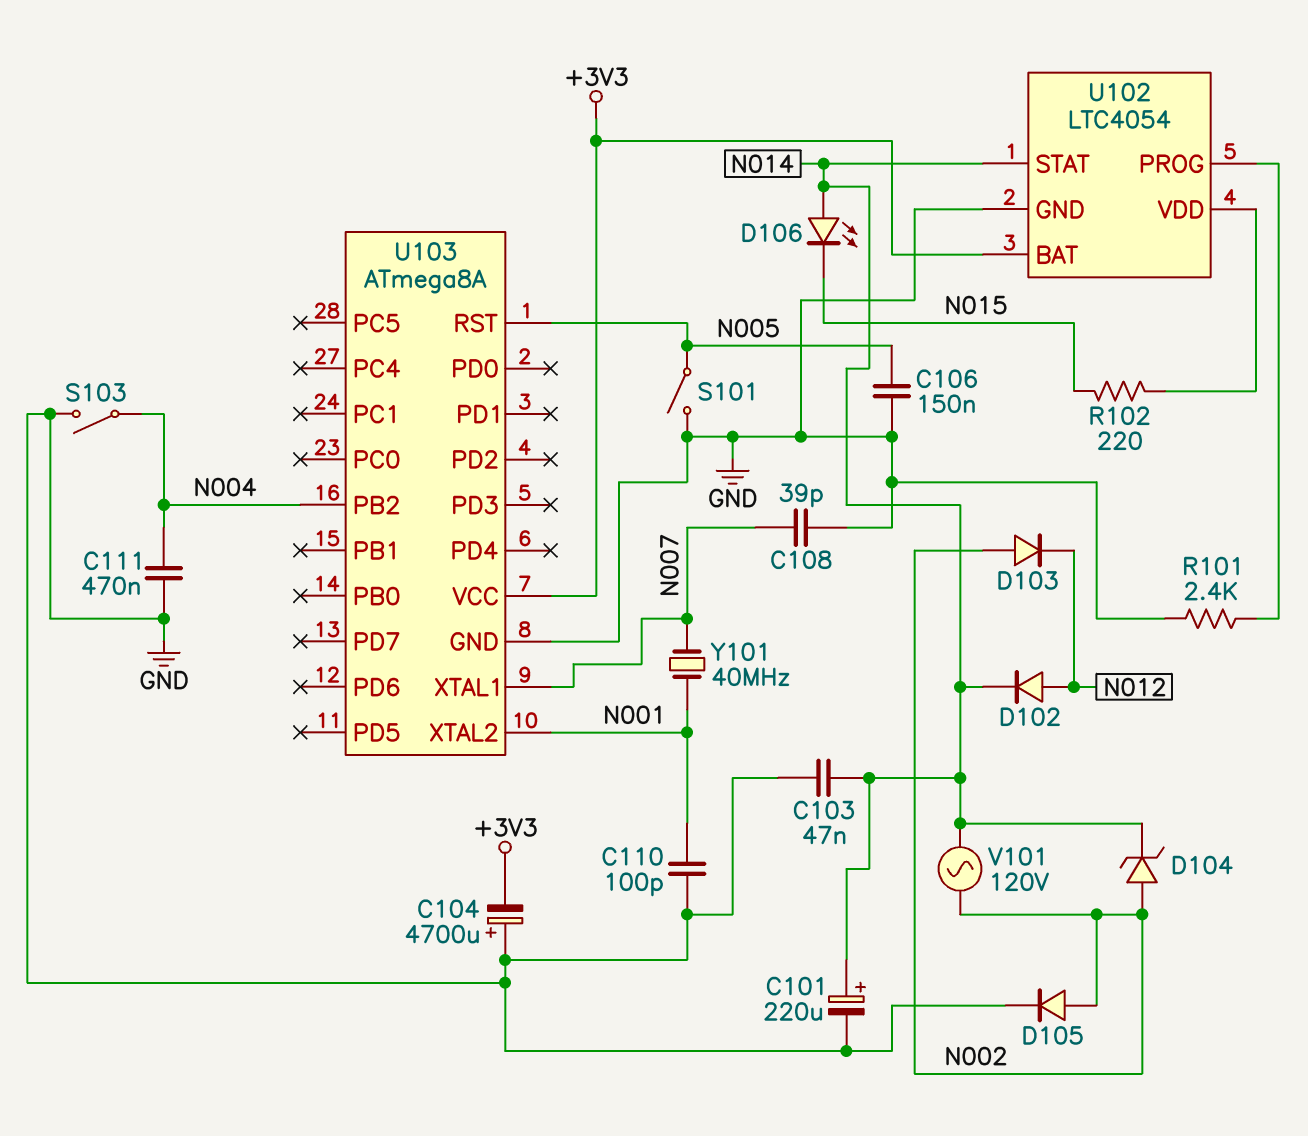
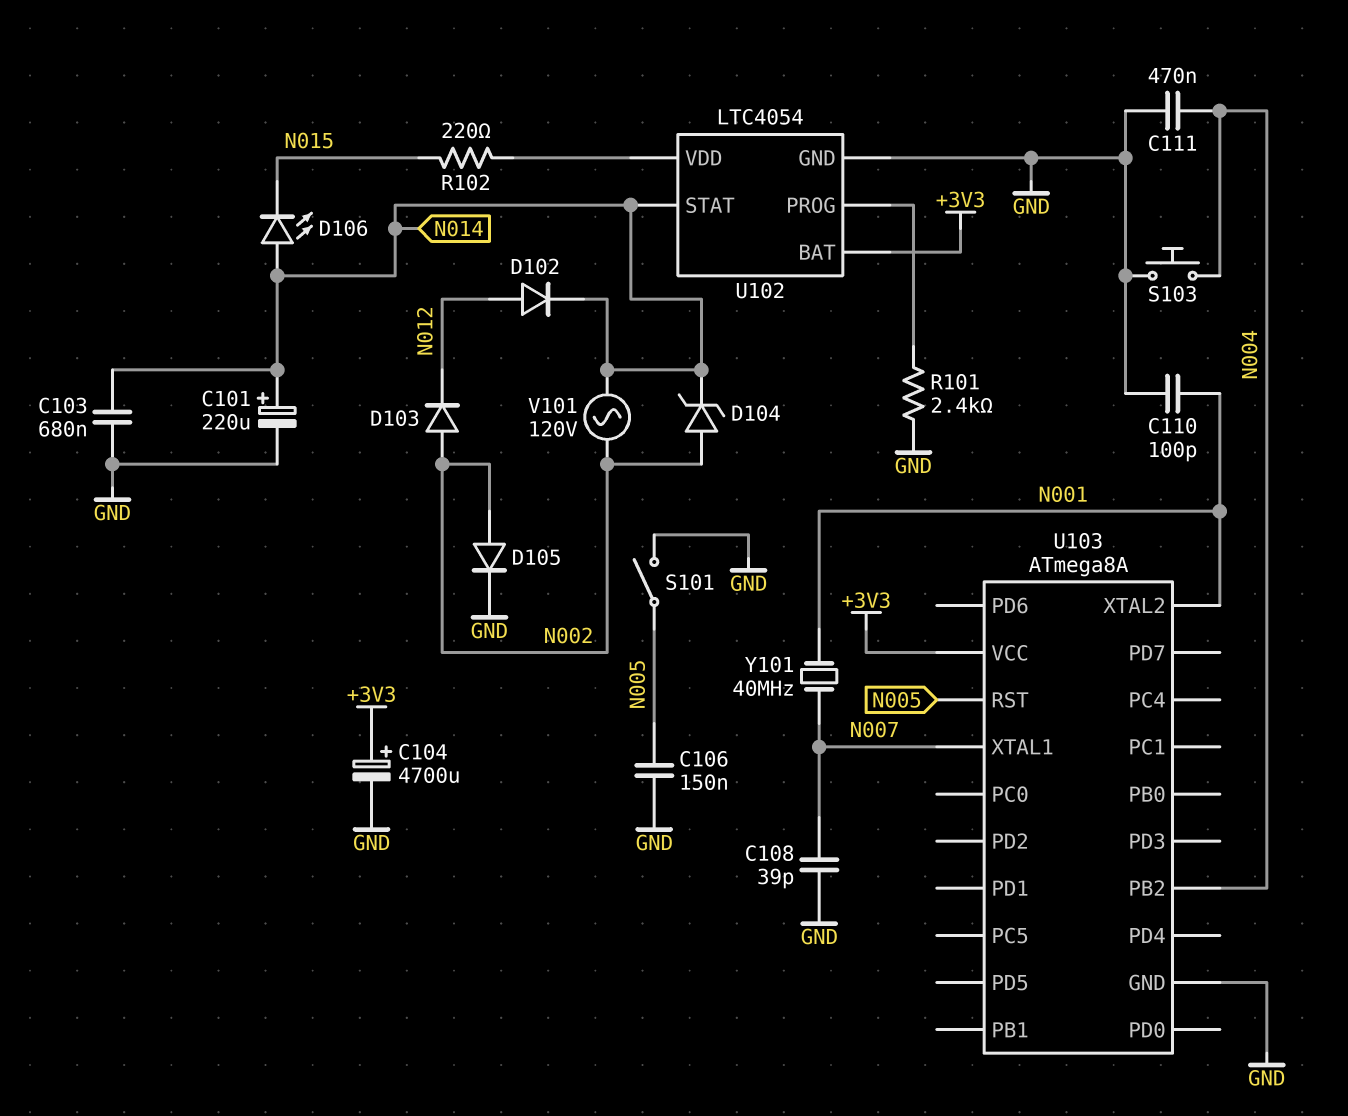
C103: 47nF (GND, N014) -> 680nF (GND, N014)
C104: 4700uF (plus GND, minus +3V3) -> 4700uF (plus +3V3, minus GND)
S103: switch (GND, N004) -> button (GND, N004)

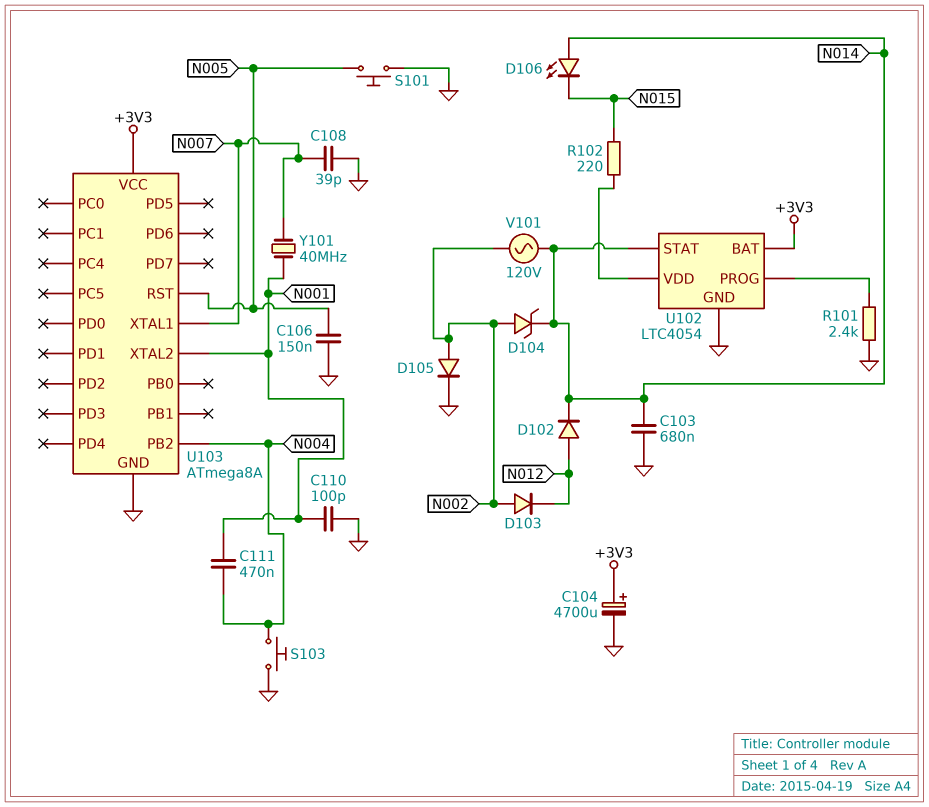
C101: 220uF (plus N014, minus GND) -> none
C111: 470nF (GND, N004) -> 470nF (N001, N004)
S101: switch (GND, N005) -> button (GND, N005)

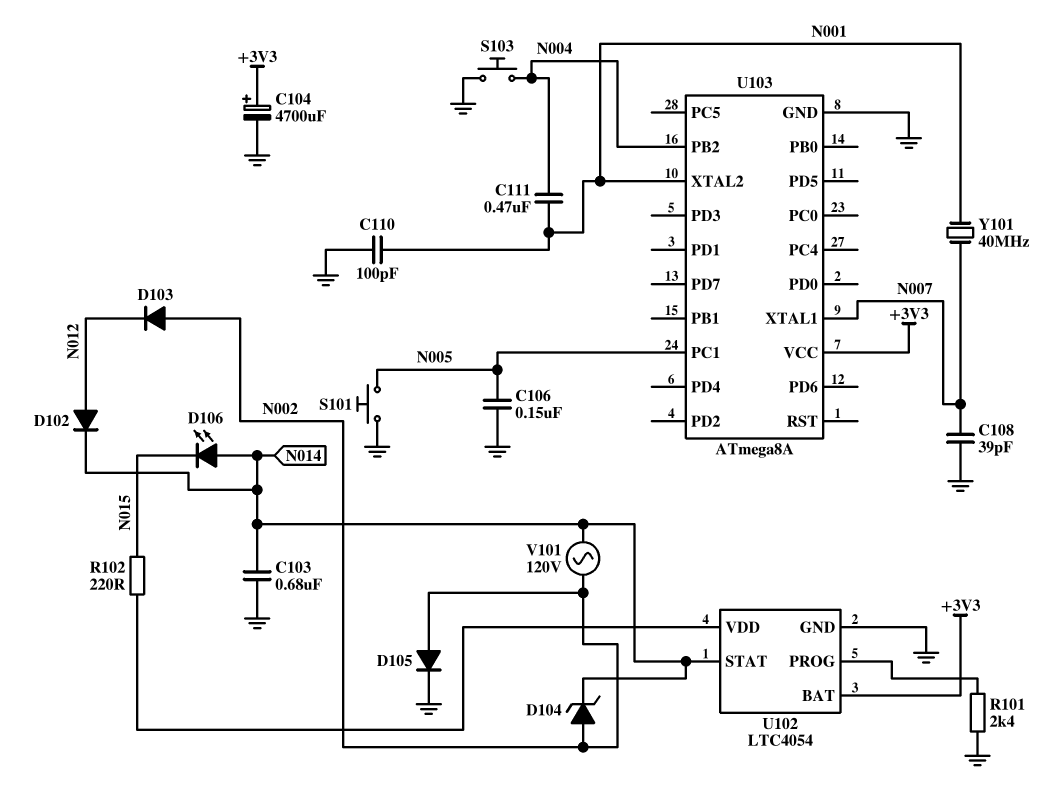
U103 pin PC1: none -> N005
U103 pin RST: N005 -> none

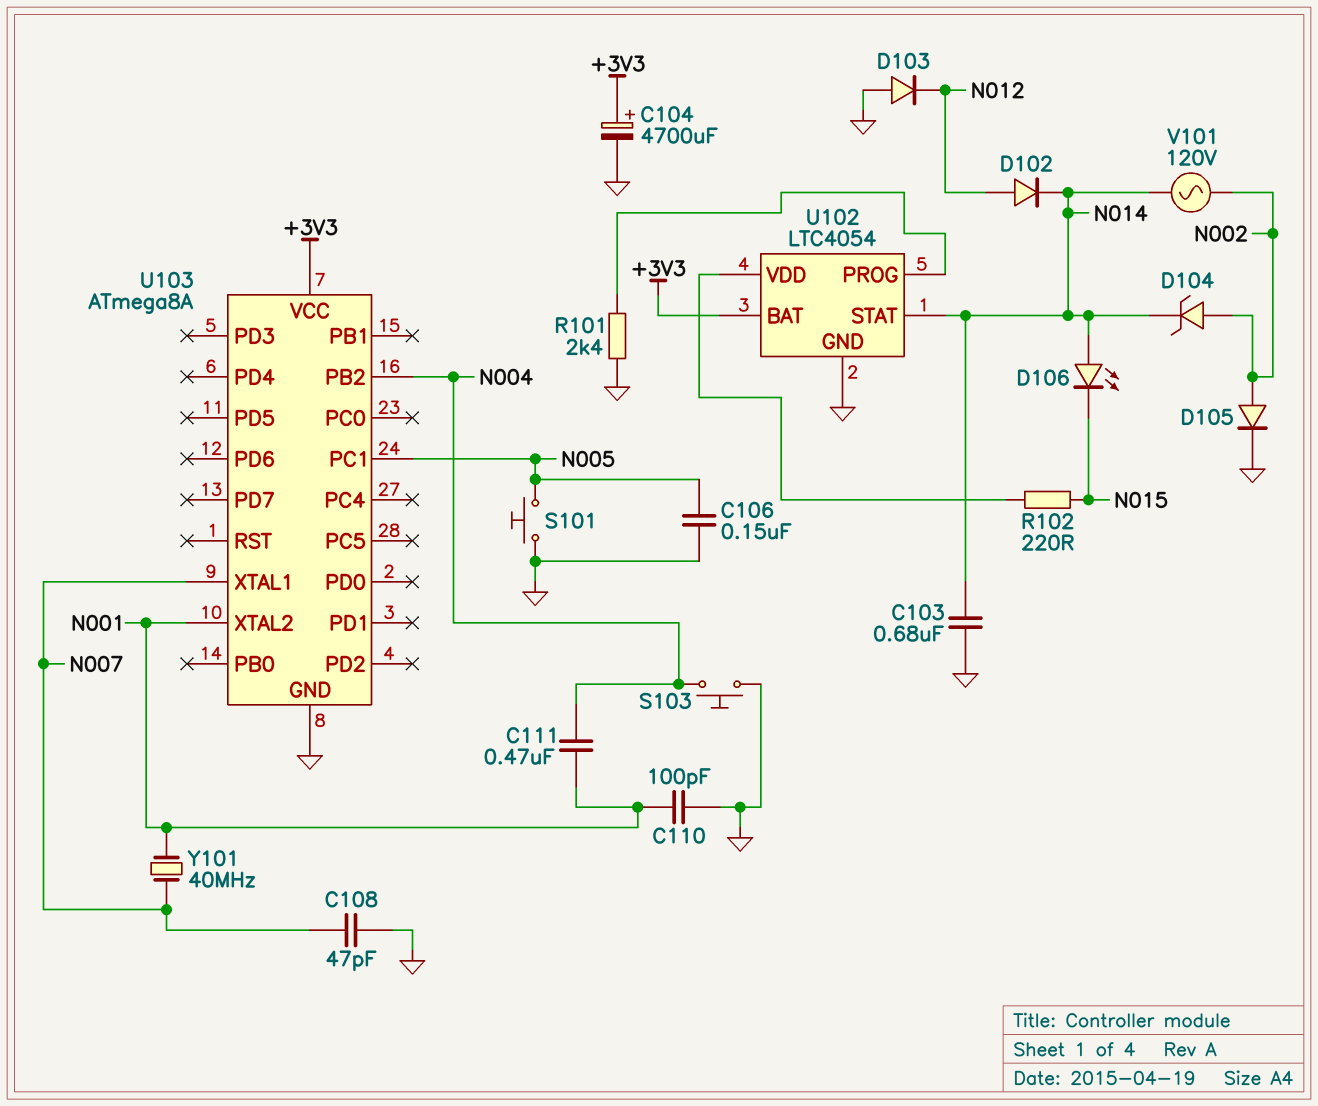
C108: 39pF (GND, N007) -> 47pF (GND, N007)
D103: diode (A N002, K N012) -> diode (A GND, K N012)

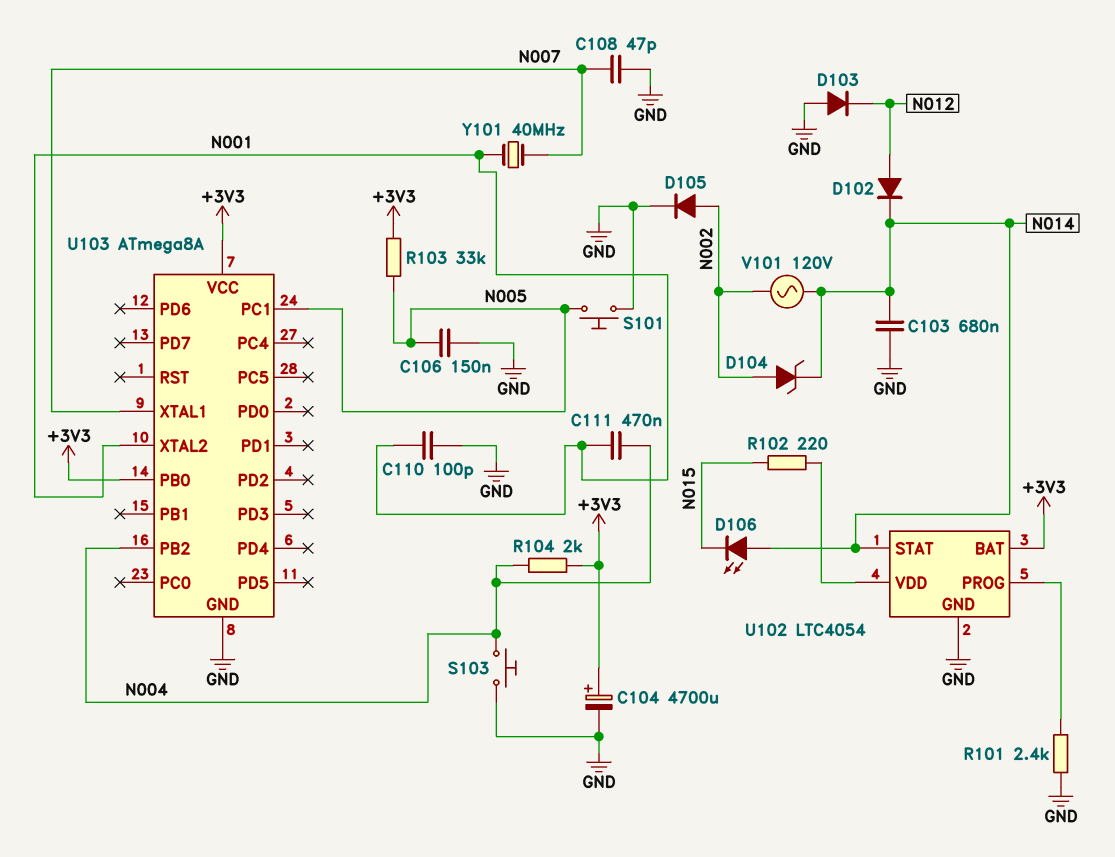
R103: none -> 33k (+3V3, N005)
R104: none -> 2k (+3V3, N004)
U103 pin PB0: none -> +3V3

